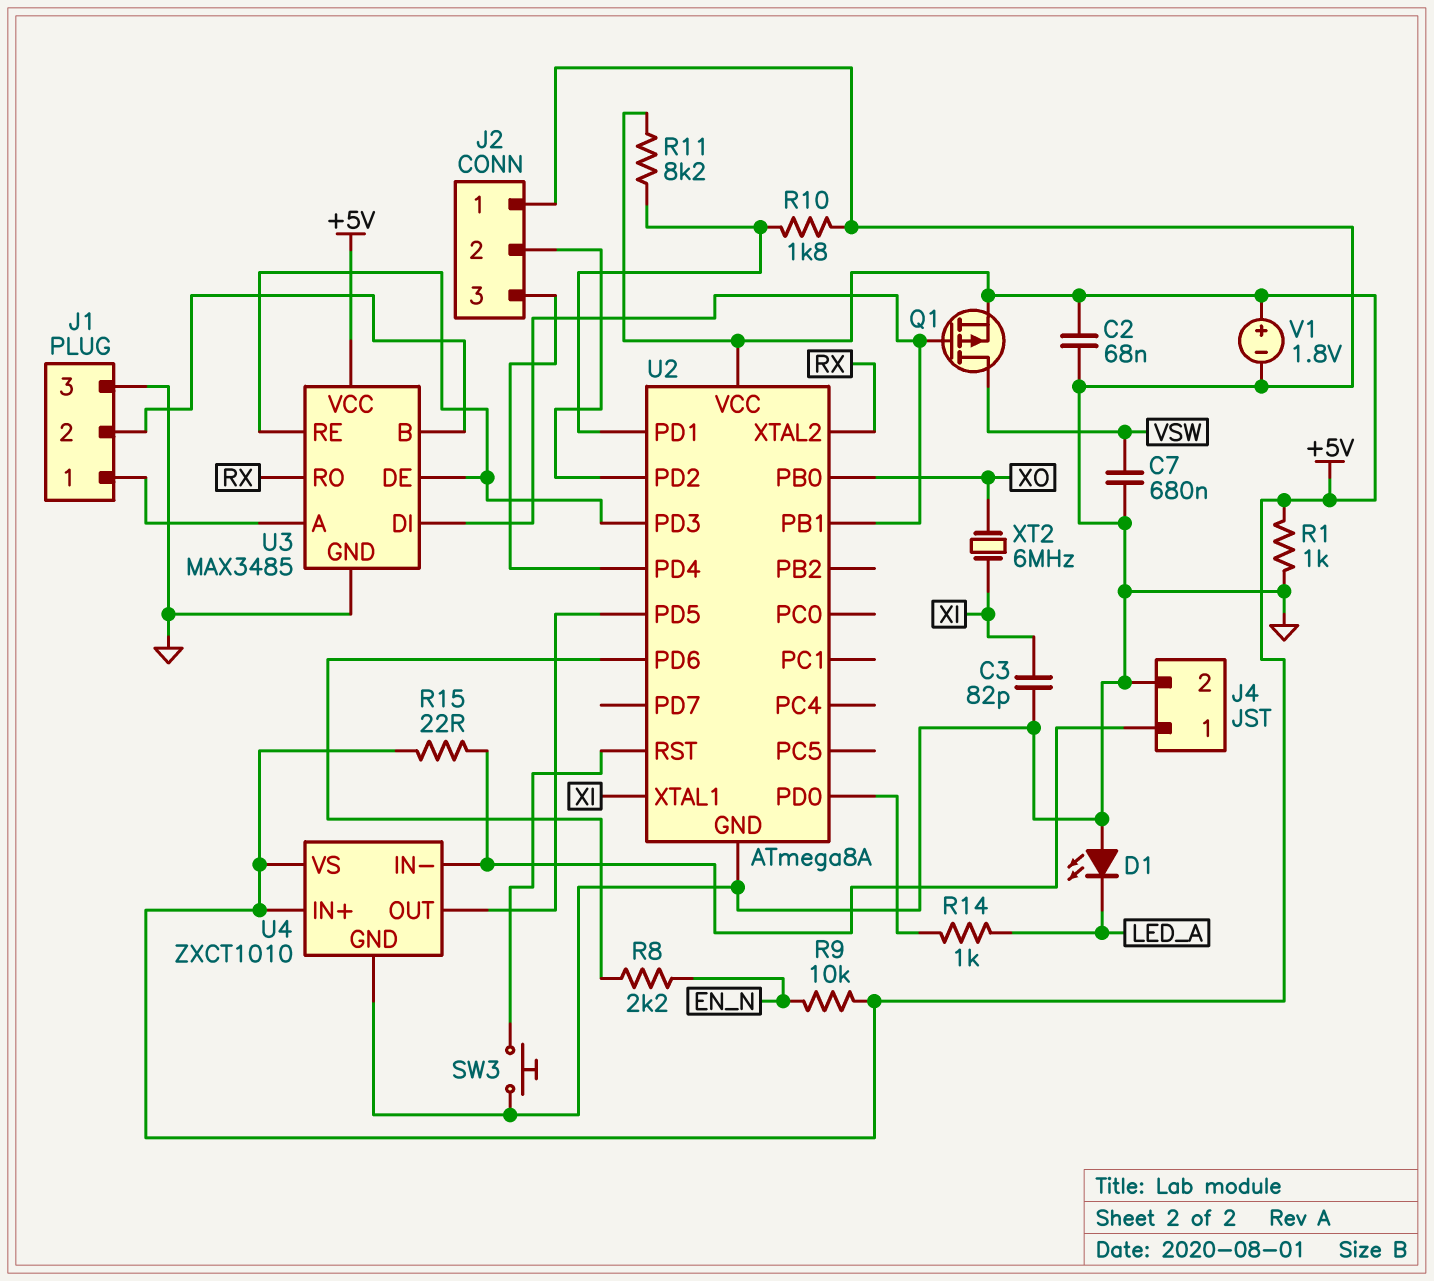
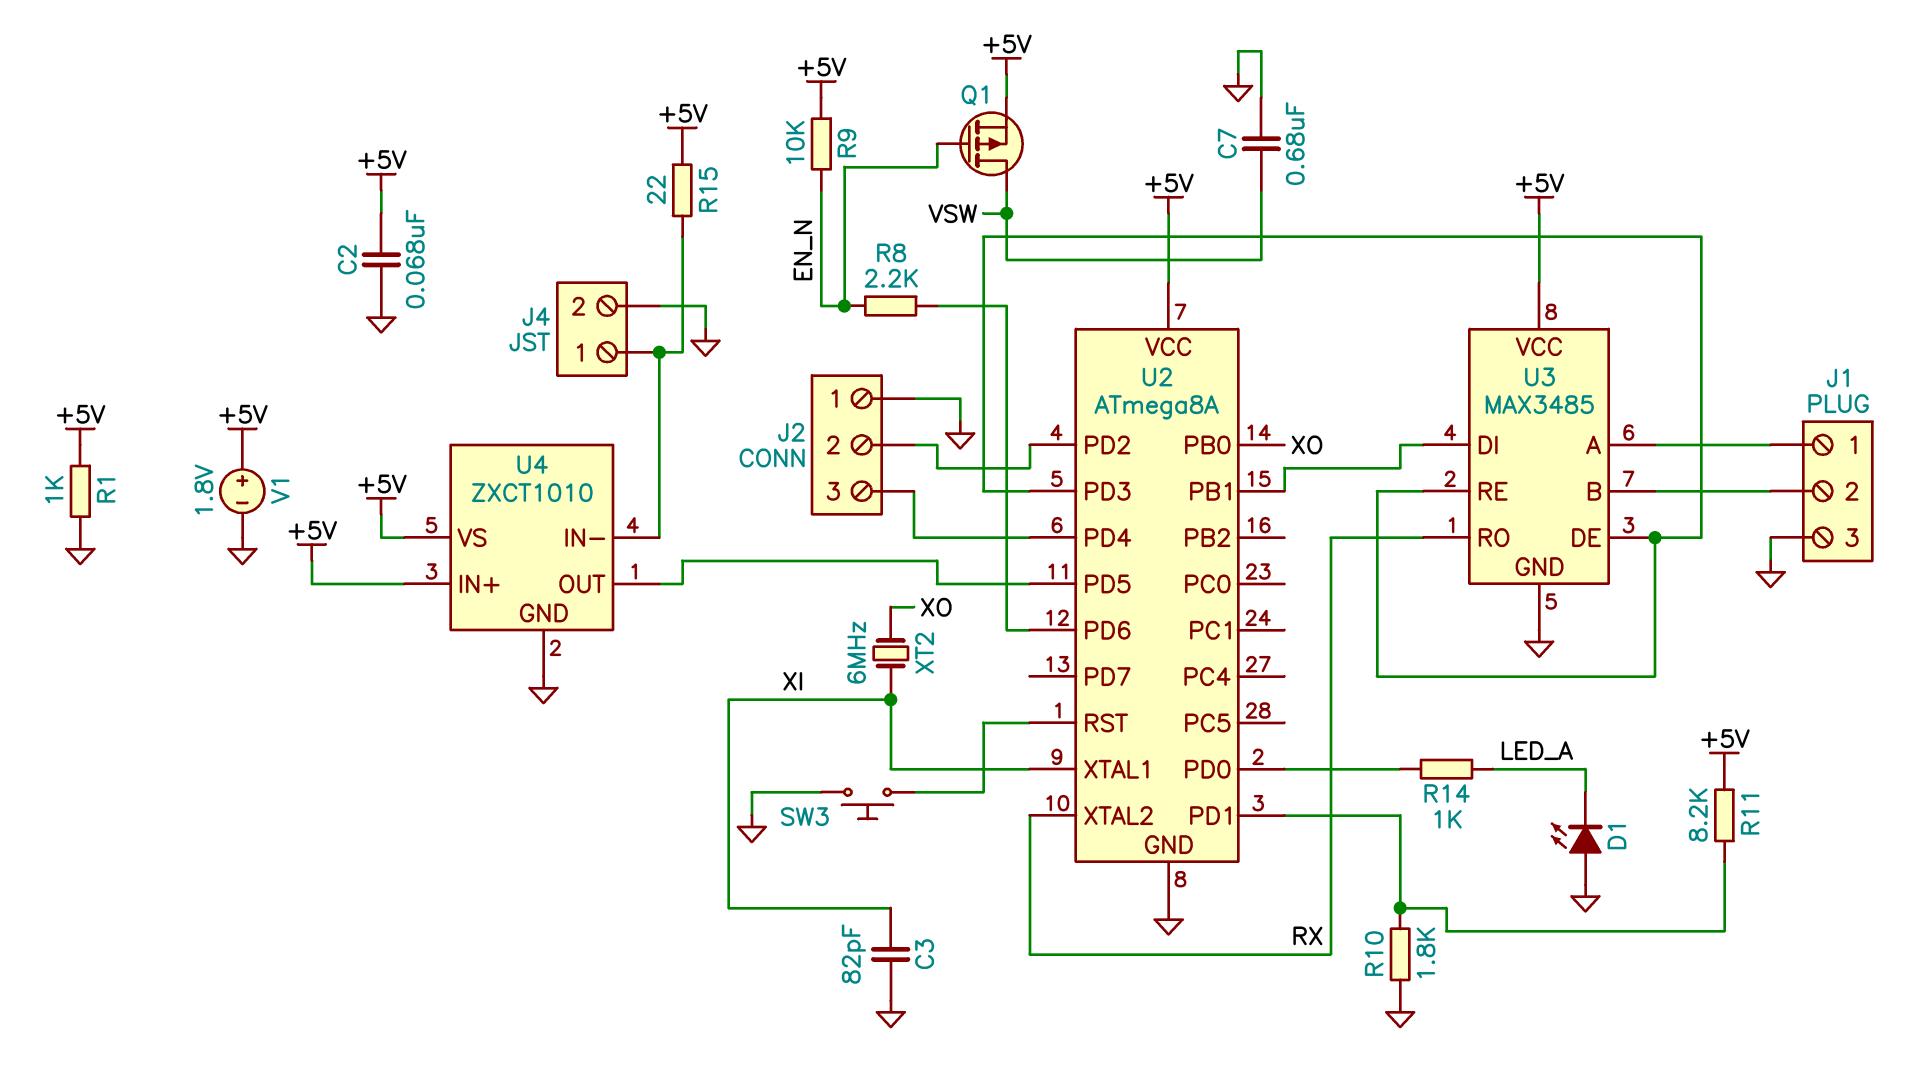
Q1: PMOS (G U2/PB1, D VSW, S +5V) -> PMOS (G EN_N, D VSW, S +5V)

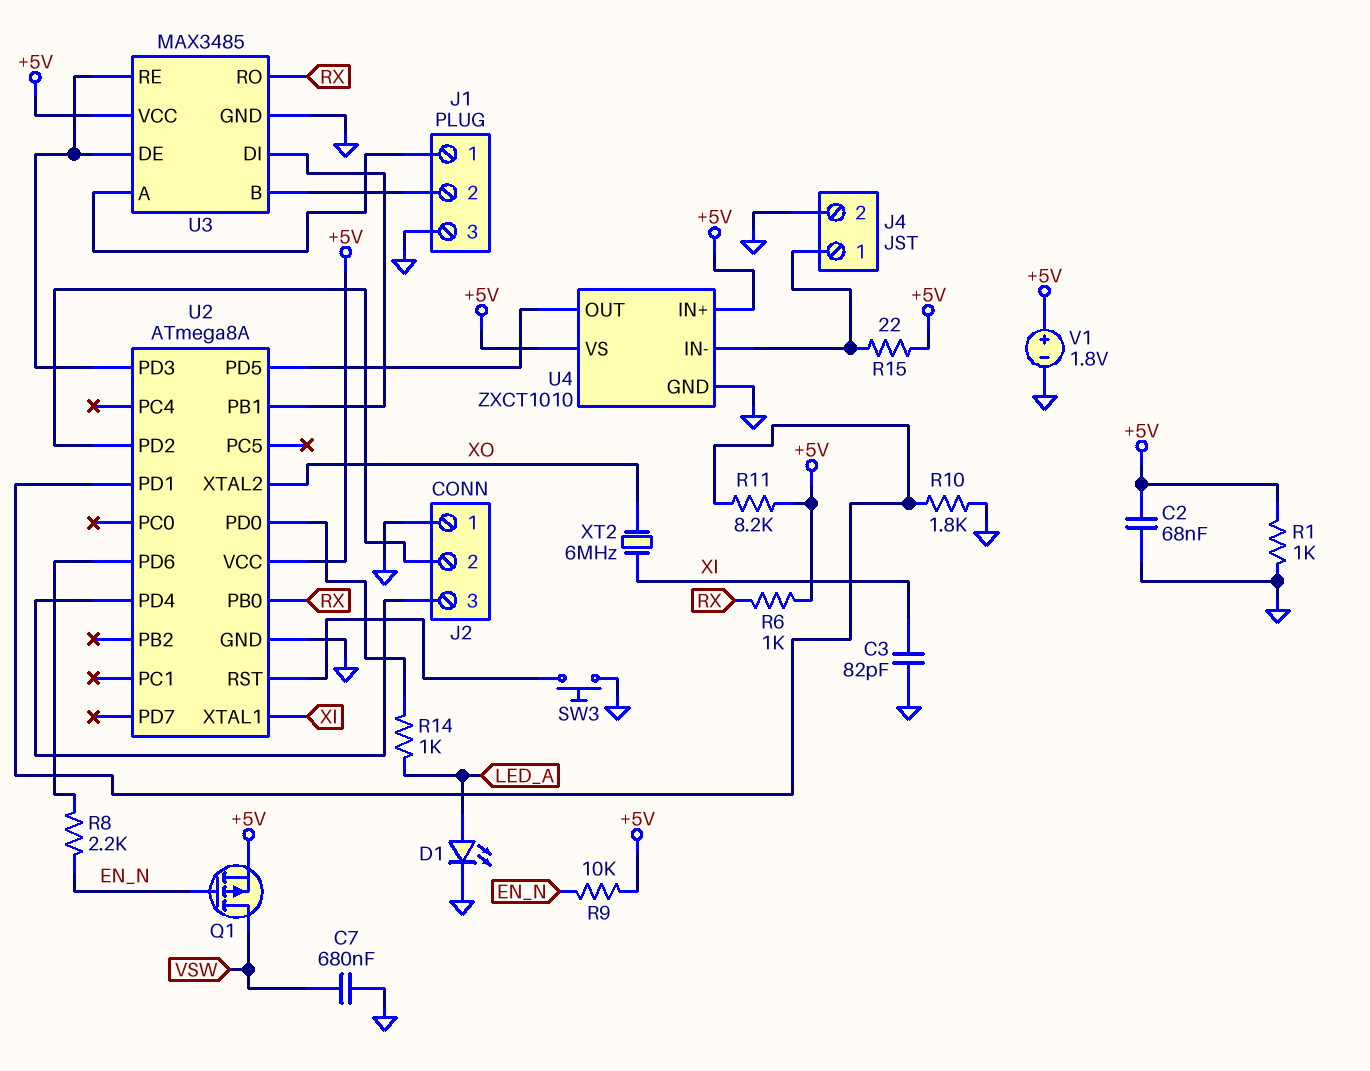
D1: LED (A GND, K LED_A) -> LED (A LED_A, K GND)
R6: none -> 1k (+5V, RX)
U2 pin PB0: XO -> RX
U2 pin XTAL2: RX -> XO

